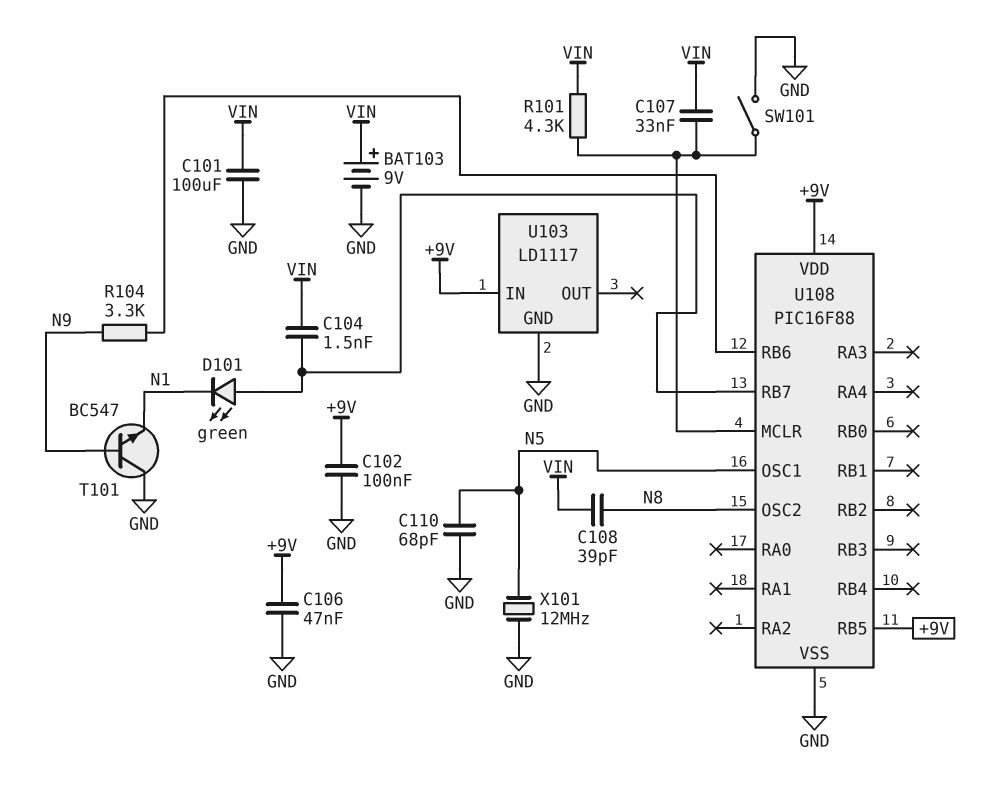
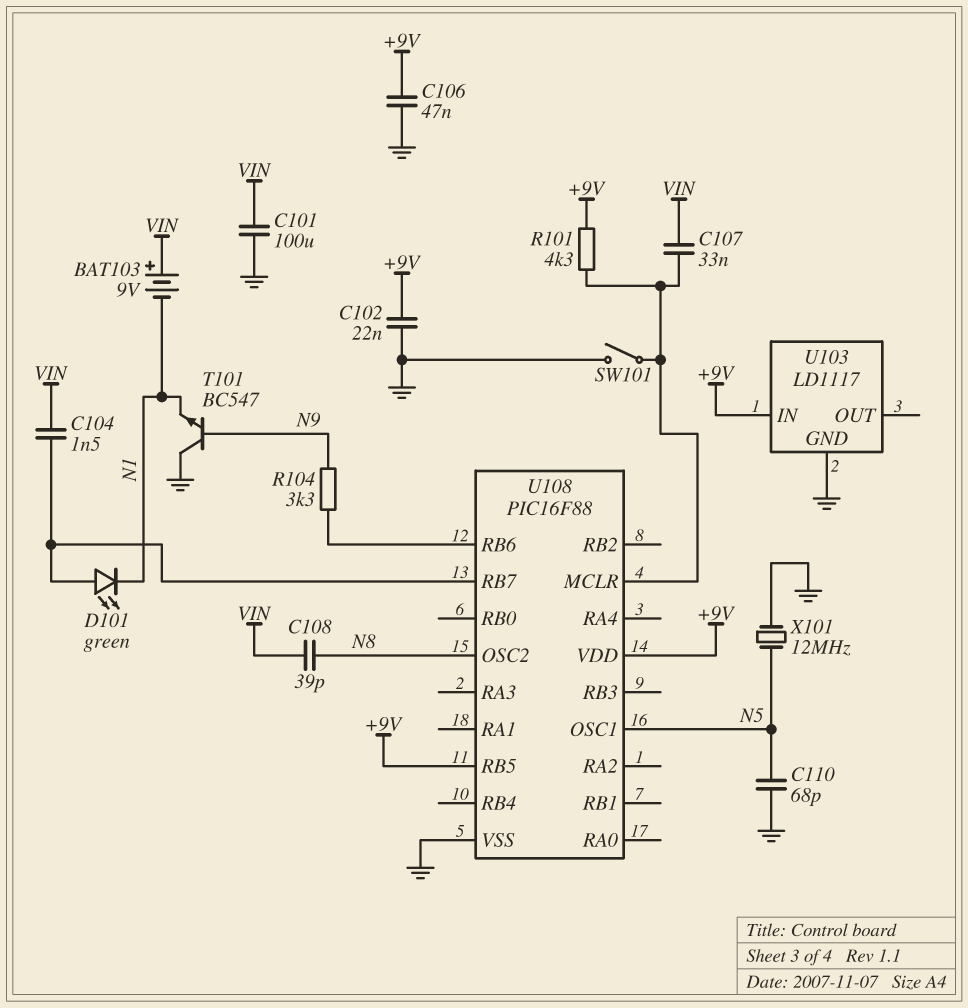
BAT103: 9V (plus VIN, minus GND) -> 9V (plus VIN, minus N1)
C102: 100nF (+9V, GND) -> 22nF (+9V, GND)
R101: 4.3k (U108/MCLR, VIN) -> 4.3k (+9V, U108/MCLR)

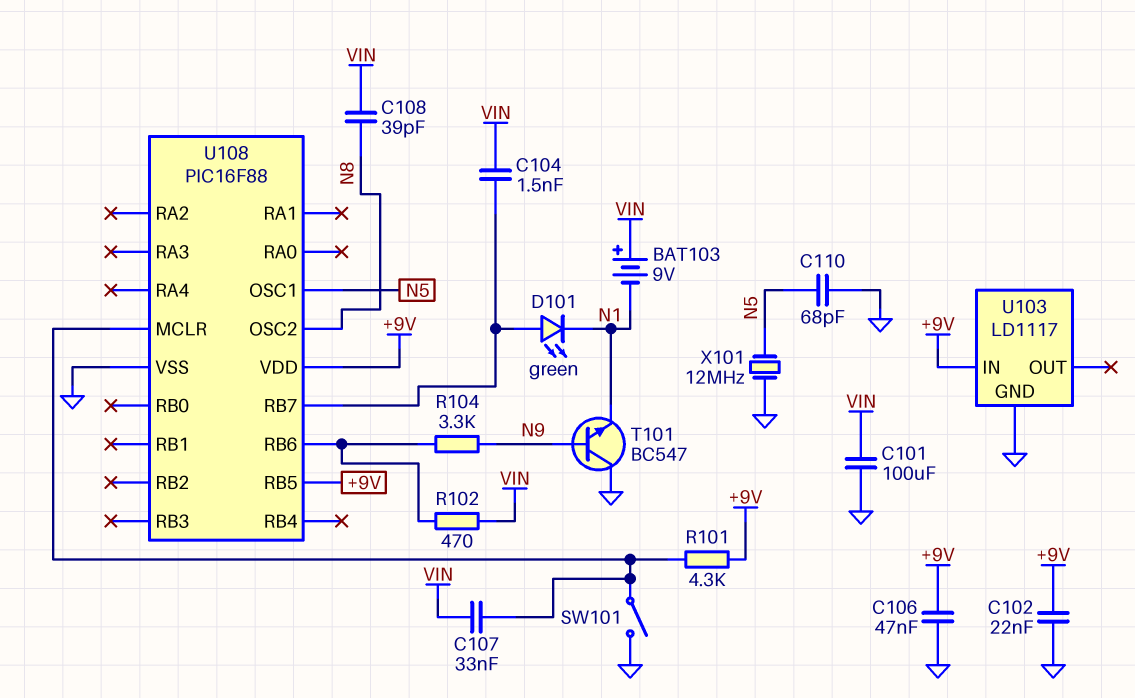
R102: none -> 470 (U108/RB6, VIN)

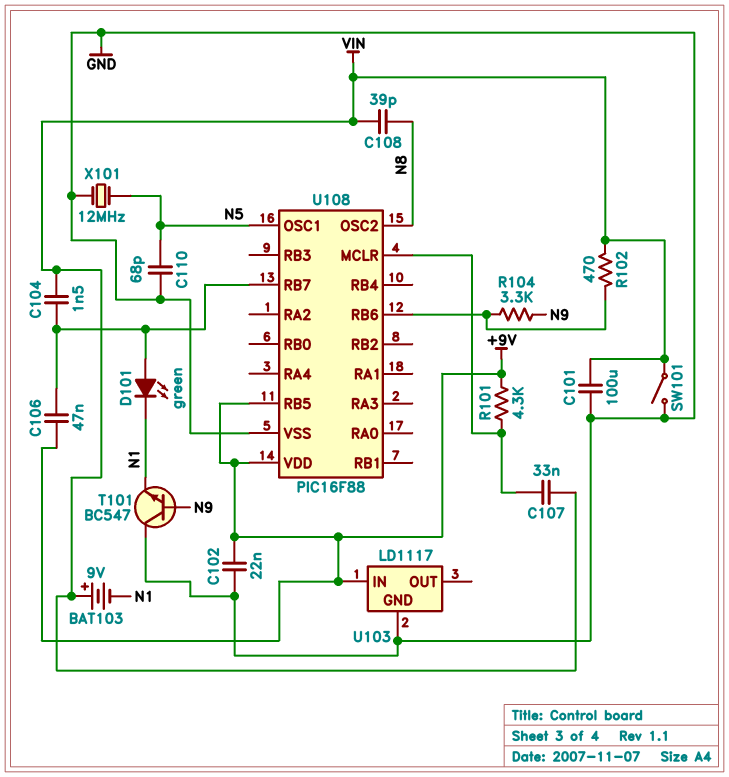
C106: 47nF (+9V, GND) -> 47nF (+9V, U108/RB7)
SW101: switch (GND, U108/MCLR) -> switch (GND, VIN)

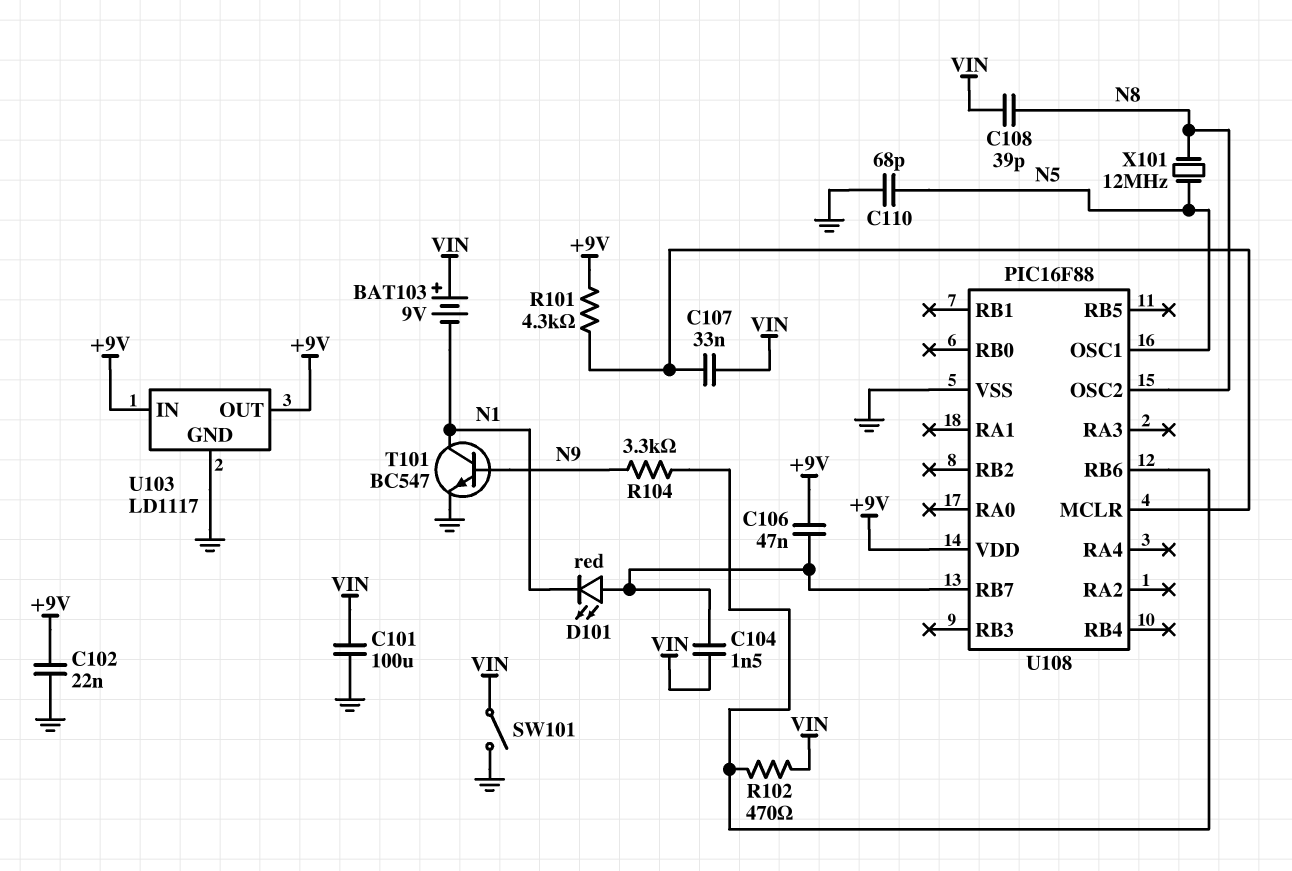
D101: LED green (A U108/RB7, K N1) -> LED red (A U108/RB7, K N1)
T101: NPN BC547 (B N9, C GND, E N1) -> NPN BC547 (B N9, C N1, E GND)
U103 pin OUT: none -> +9V
U108 pin RB5: +9V -> none
X101: 12MHz (GND, N5) -> 12MHz (N5, N8)

